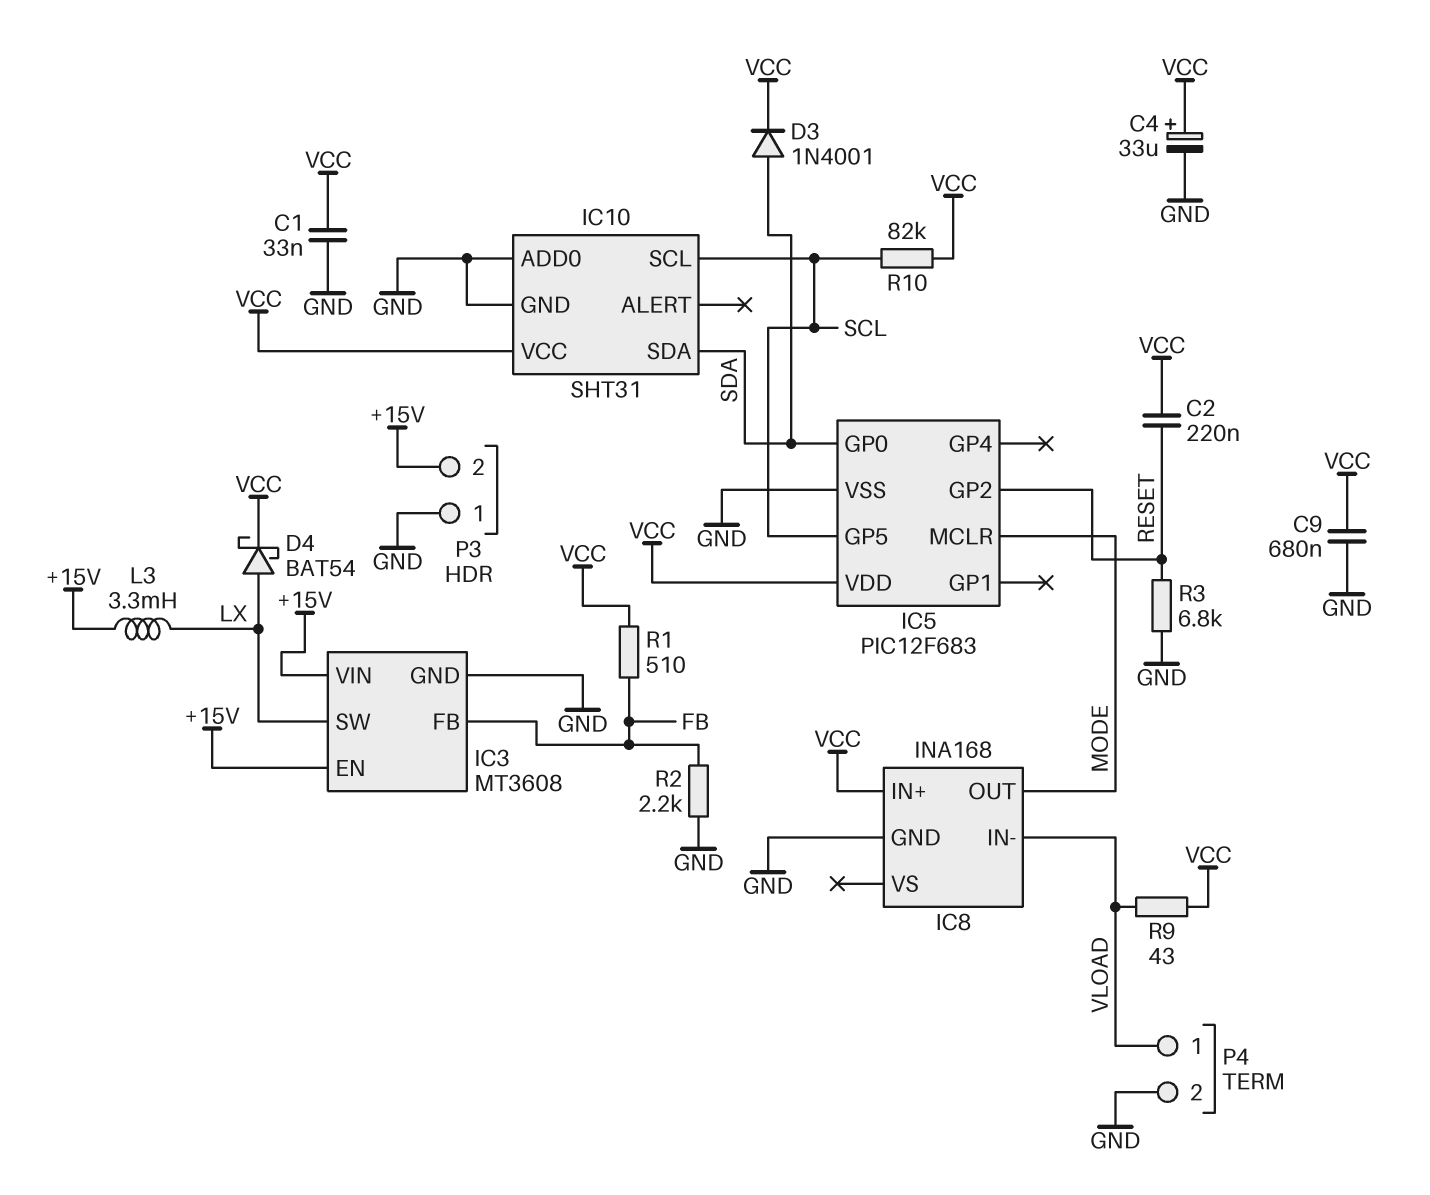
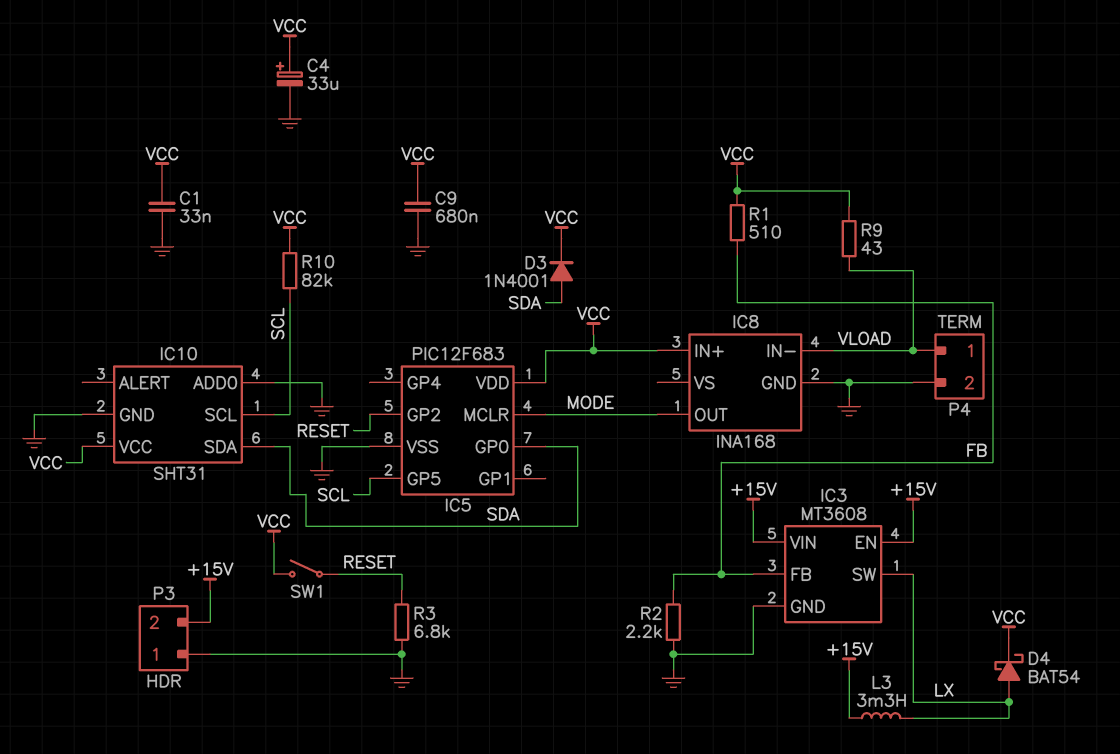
C2: 220nF (RESET, VCC) -> none
SW1: none -> switch (RESET, VCC)

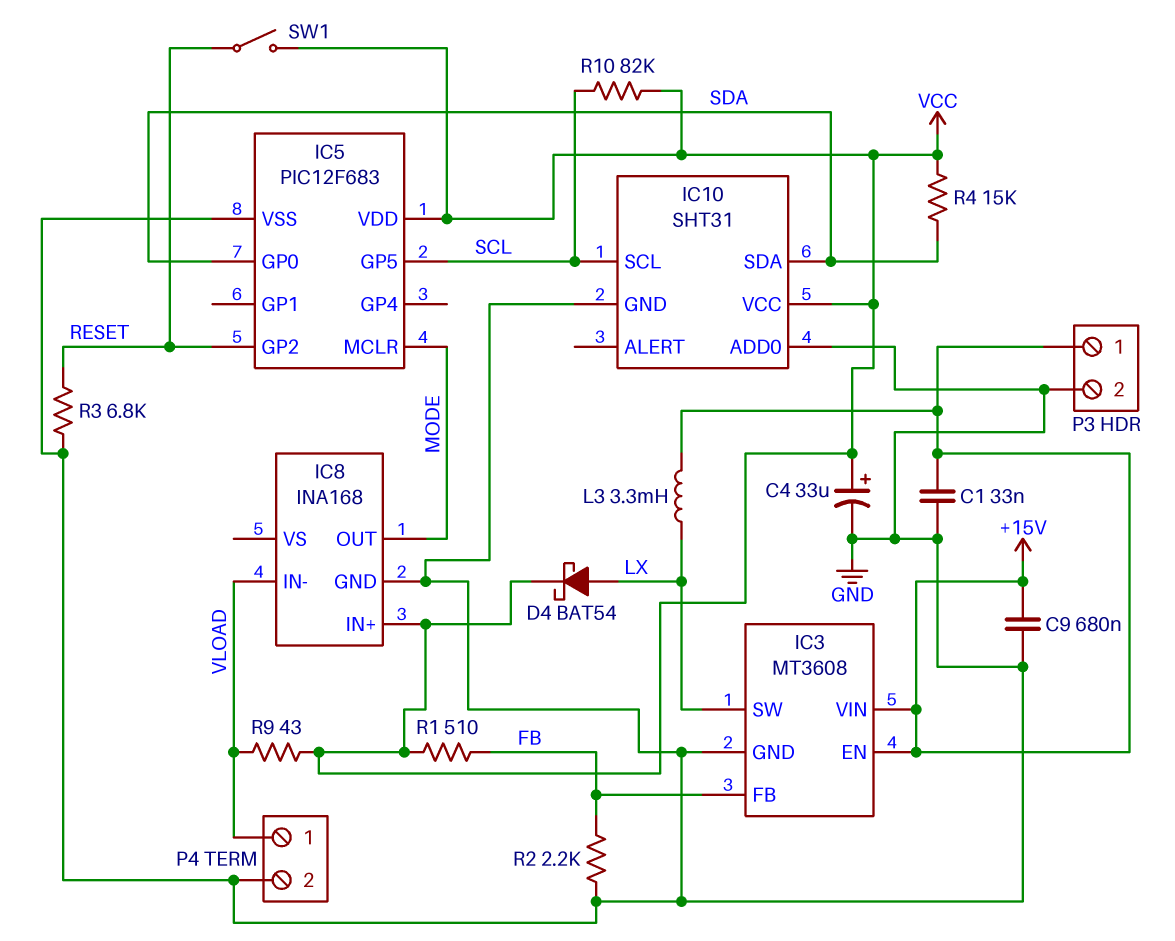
C1: 33nF (GND, VCC) -> 33nF (+15V, GND)
C9: 680nF (GND, VCC) -> 680nF (+15V, GND)
D3: diode 1N4001 (A SDA, K VCC) -> none
P3 pin 1: GND -> +15V
P3 pin 2: +15V -> GND
R4: none -> 15k (SDA, VCC)

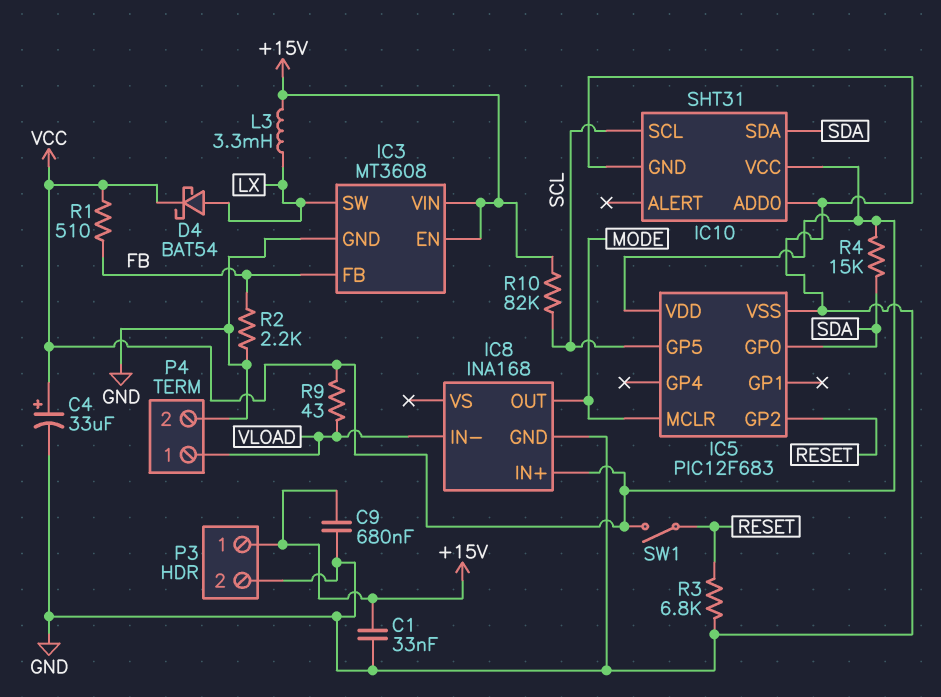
R10: 82k (SCL, VCC) -> 82k (+15V, SCL)

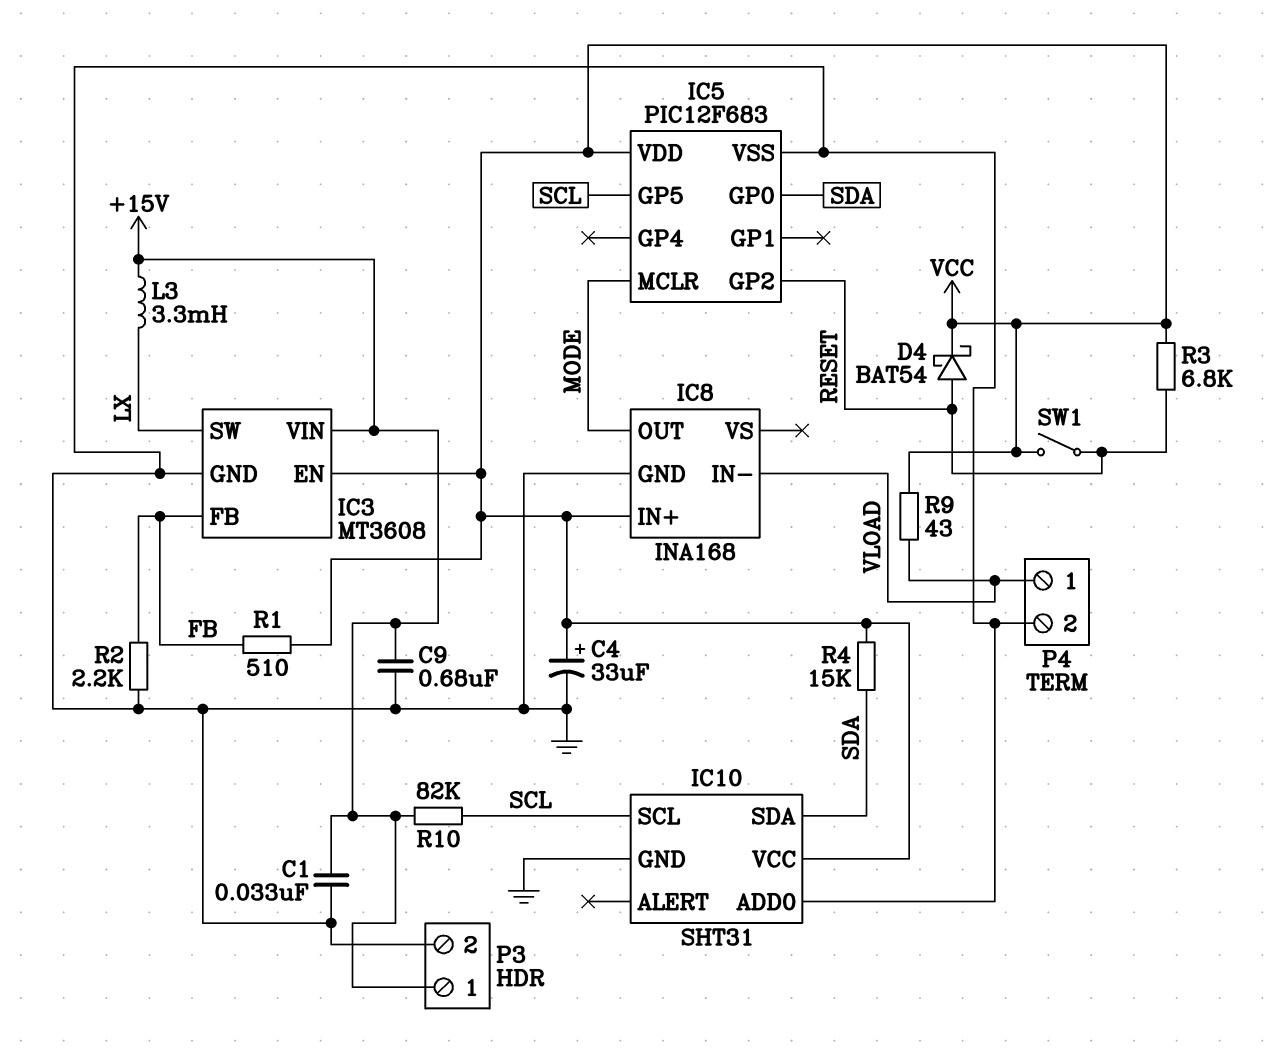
D4: schottky BAT54 (A LX, K VCC) -> schottky BAT54 (A RESET, K VCC)
IC3 pin EN: +15V -> VCC
R3: 6.8k (GND, RESET) -> 6.8k (RESET, VCC)

